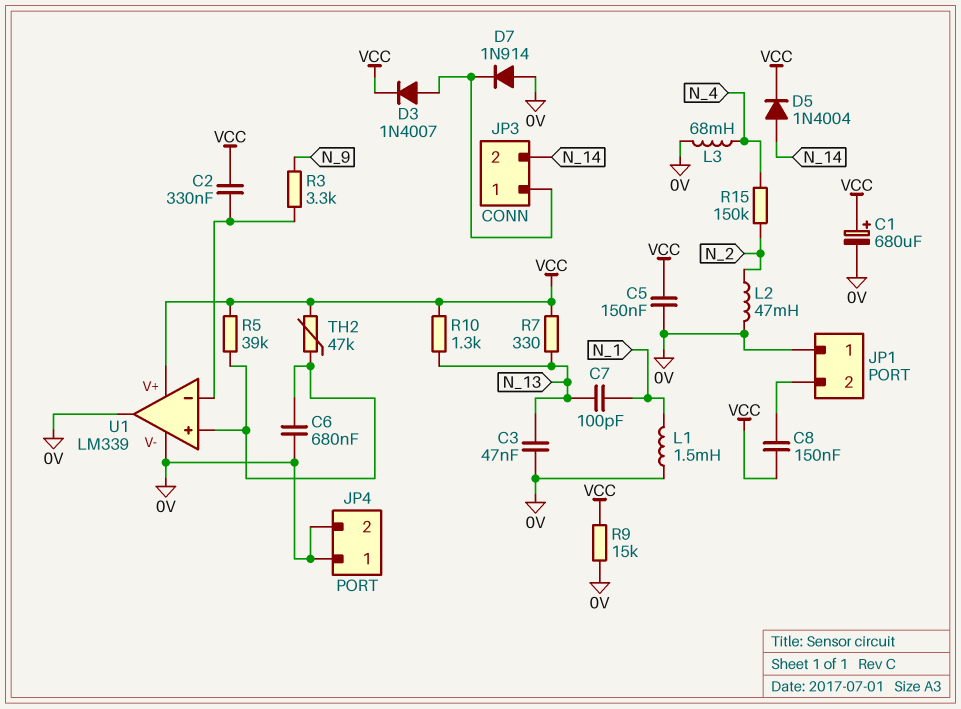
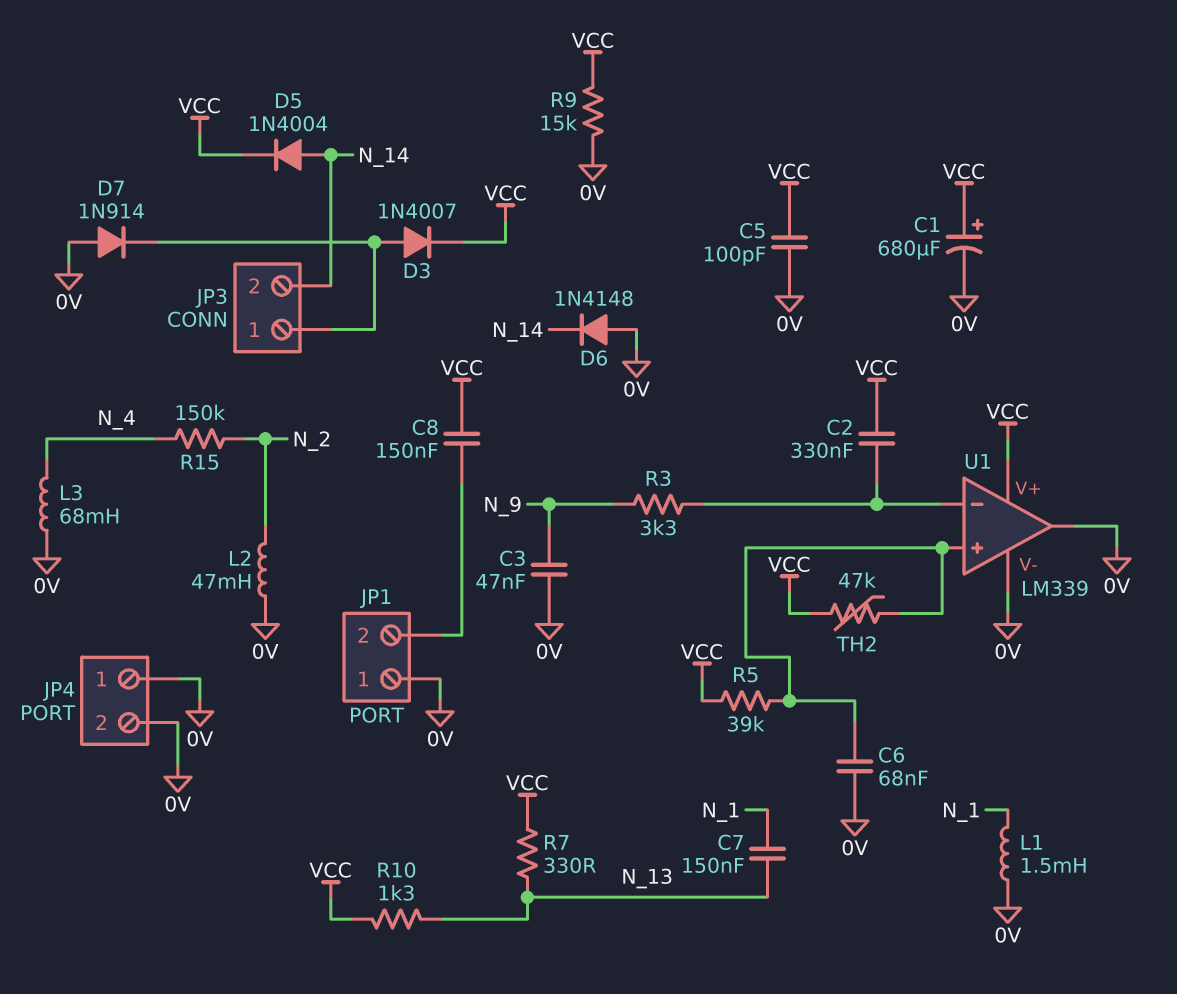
C3: 47nF (0V, N_13) -> 47nF (0V, N_9)
C5: 150nF (0V, VCC) -> 100pF (0V, VCC)
C6: 680nF (0V, U1/in+) -> 68nF (0V, U1/in+)
C7: 100pF (N_1, N_13) -> 150nF (N_1, N_13)
D6: none -> diode 1N4148 (A 0V, K N_14)

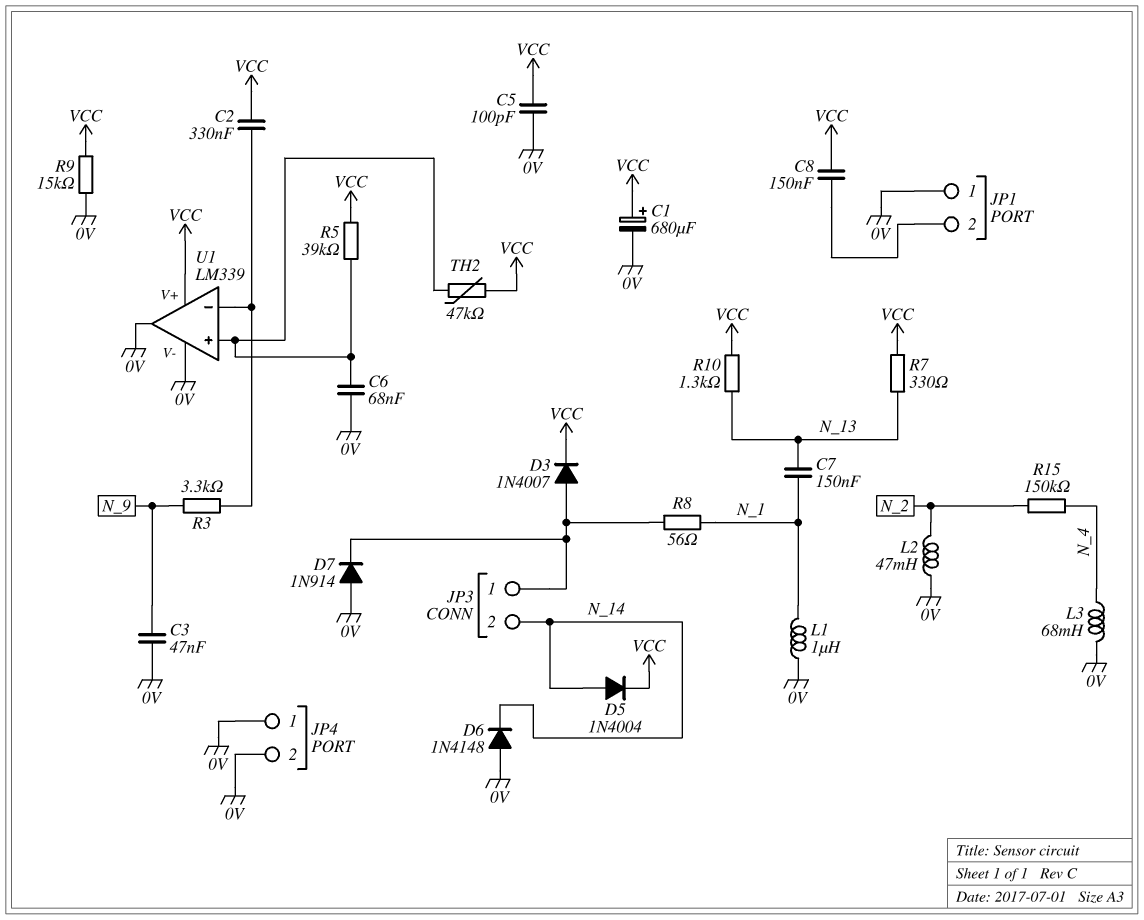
L1: 1.5mH (0V, N_1) -> 1uH (0V, N_1)
R8: none -> 56 (JP3/1, N_1)

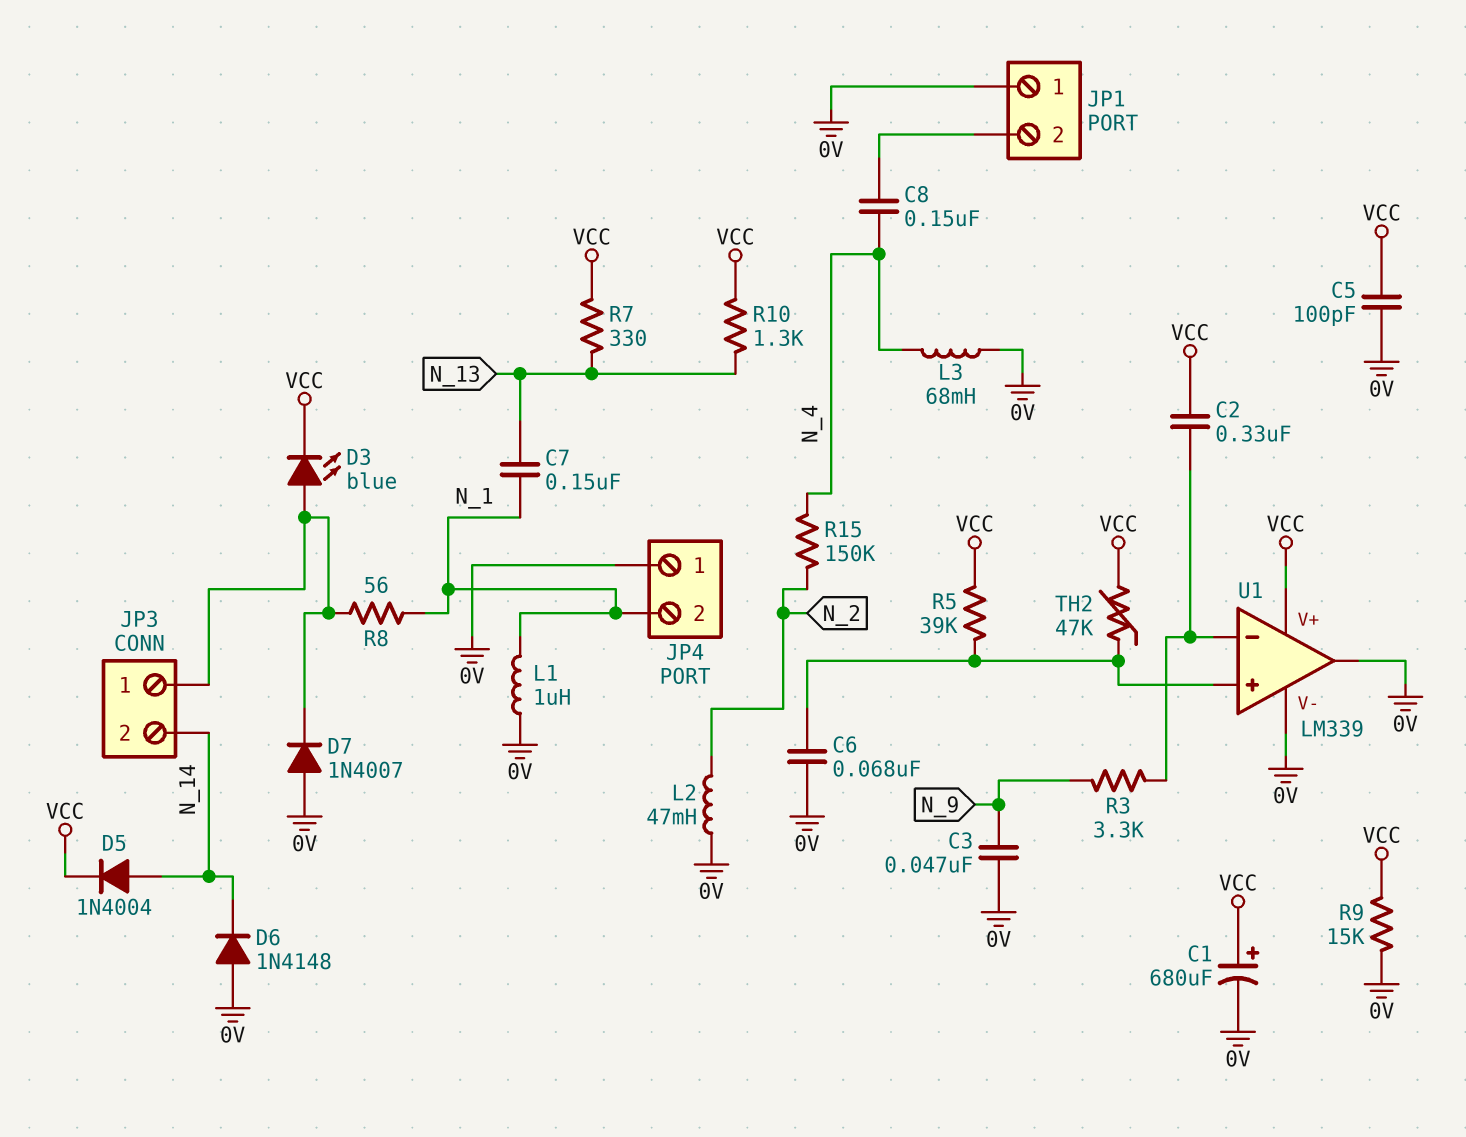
C8: 150nF (JP1/2, VCC) -> 150nF (JP1/2, N_4)
D3: diode 1N4007 (A JP3/1, K VCC) -> LED blue (A JP3/1, K VCC)
D7: diode 1N914 (A 0V, K JP3/1) -> diode 1N4007 (A 0V, K JP3/1)
JP4 pin 2: 0V -> N_1

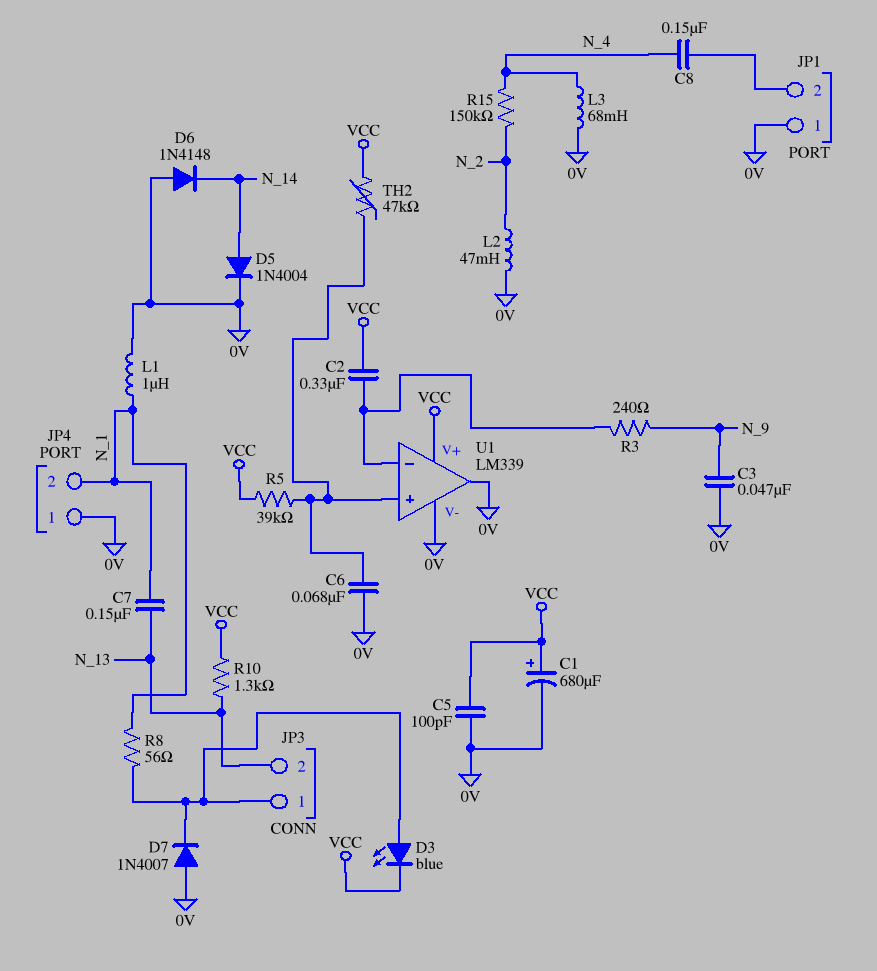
D5: diode 1N4004 (A N_14, K VCC) -> diode 1N4004 (A N_14, K 0V)
JP3 pin 2: N_14 -> N_13
R3: 3.3k (N_9, U1/in-) -> 240 (N_9, U1/in-)
R7: 330 (N_13, VCC) -> none
R9: 15k (0V, VCC) -> none

